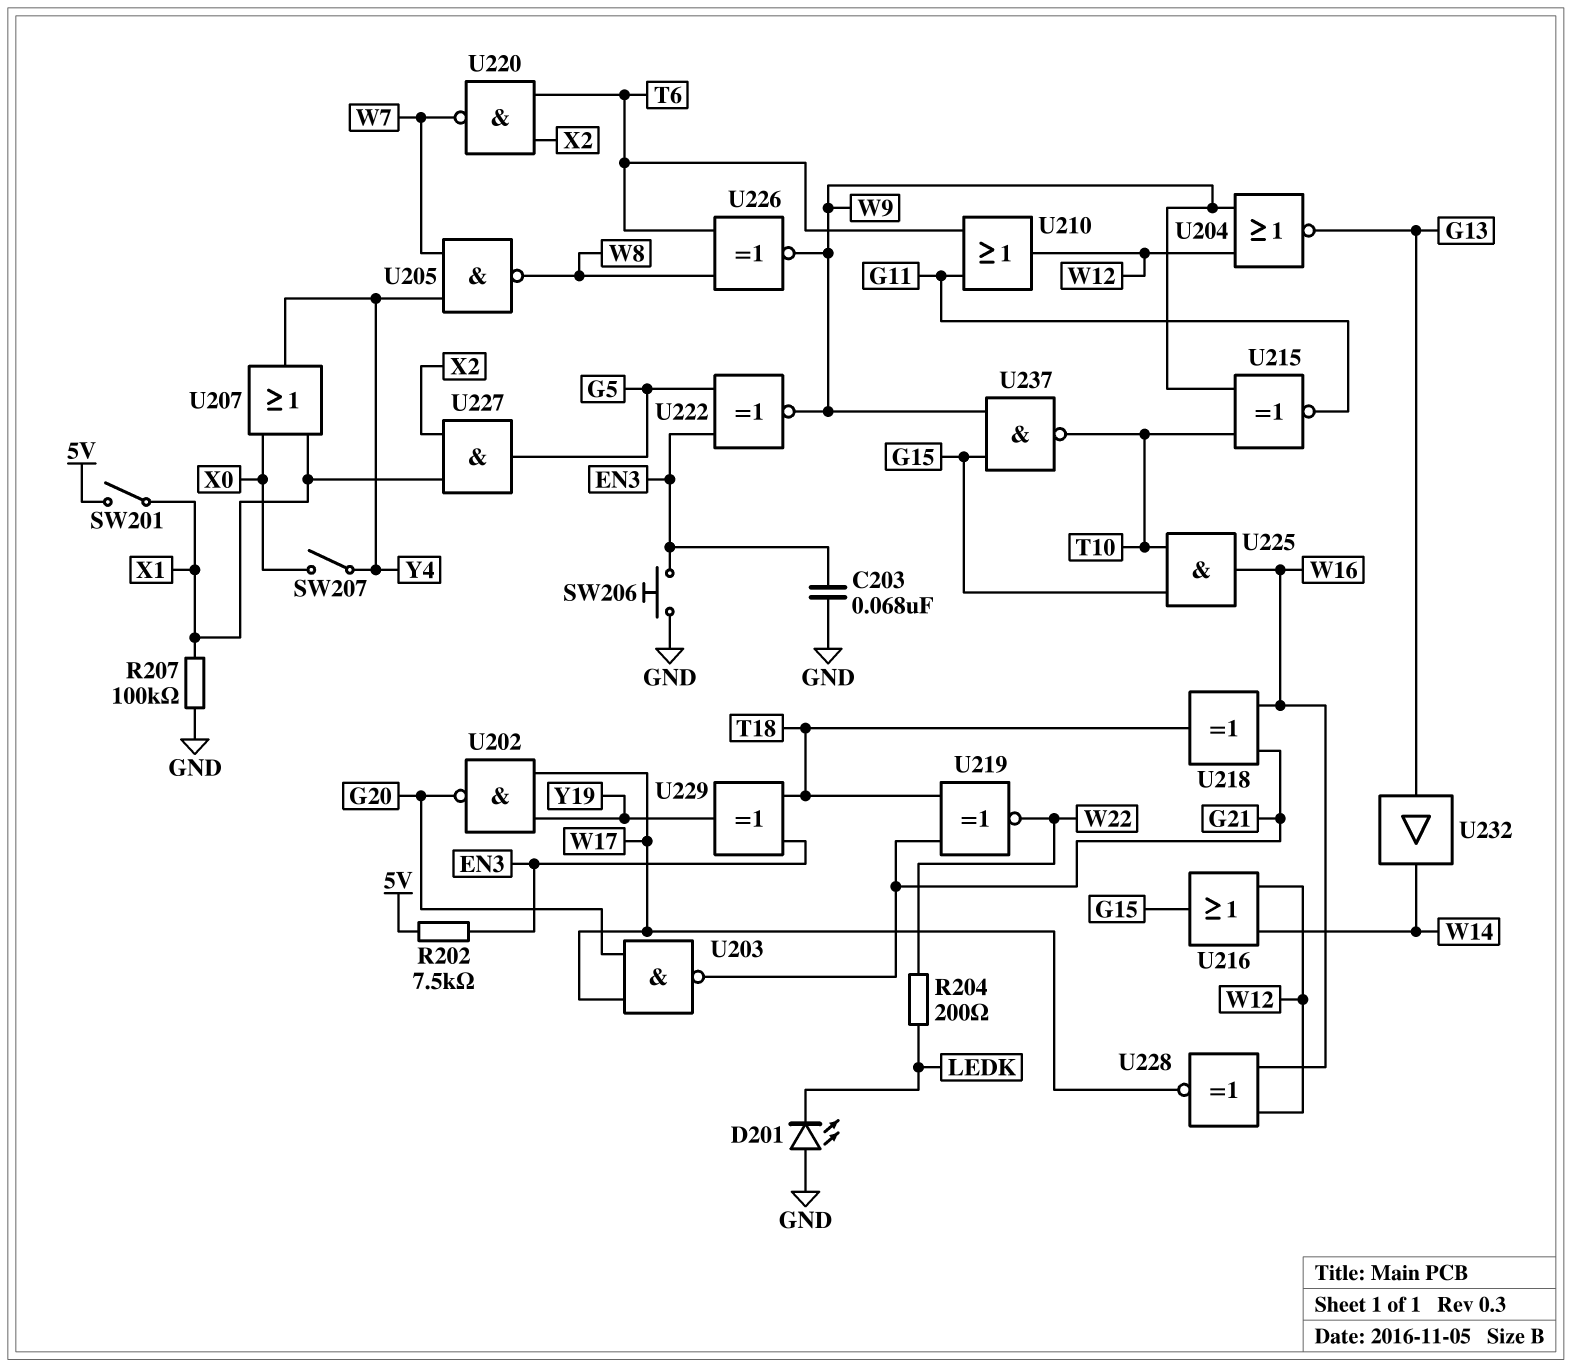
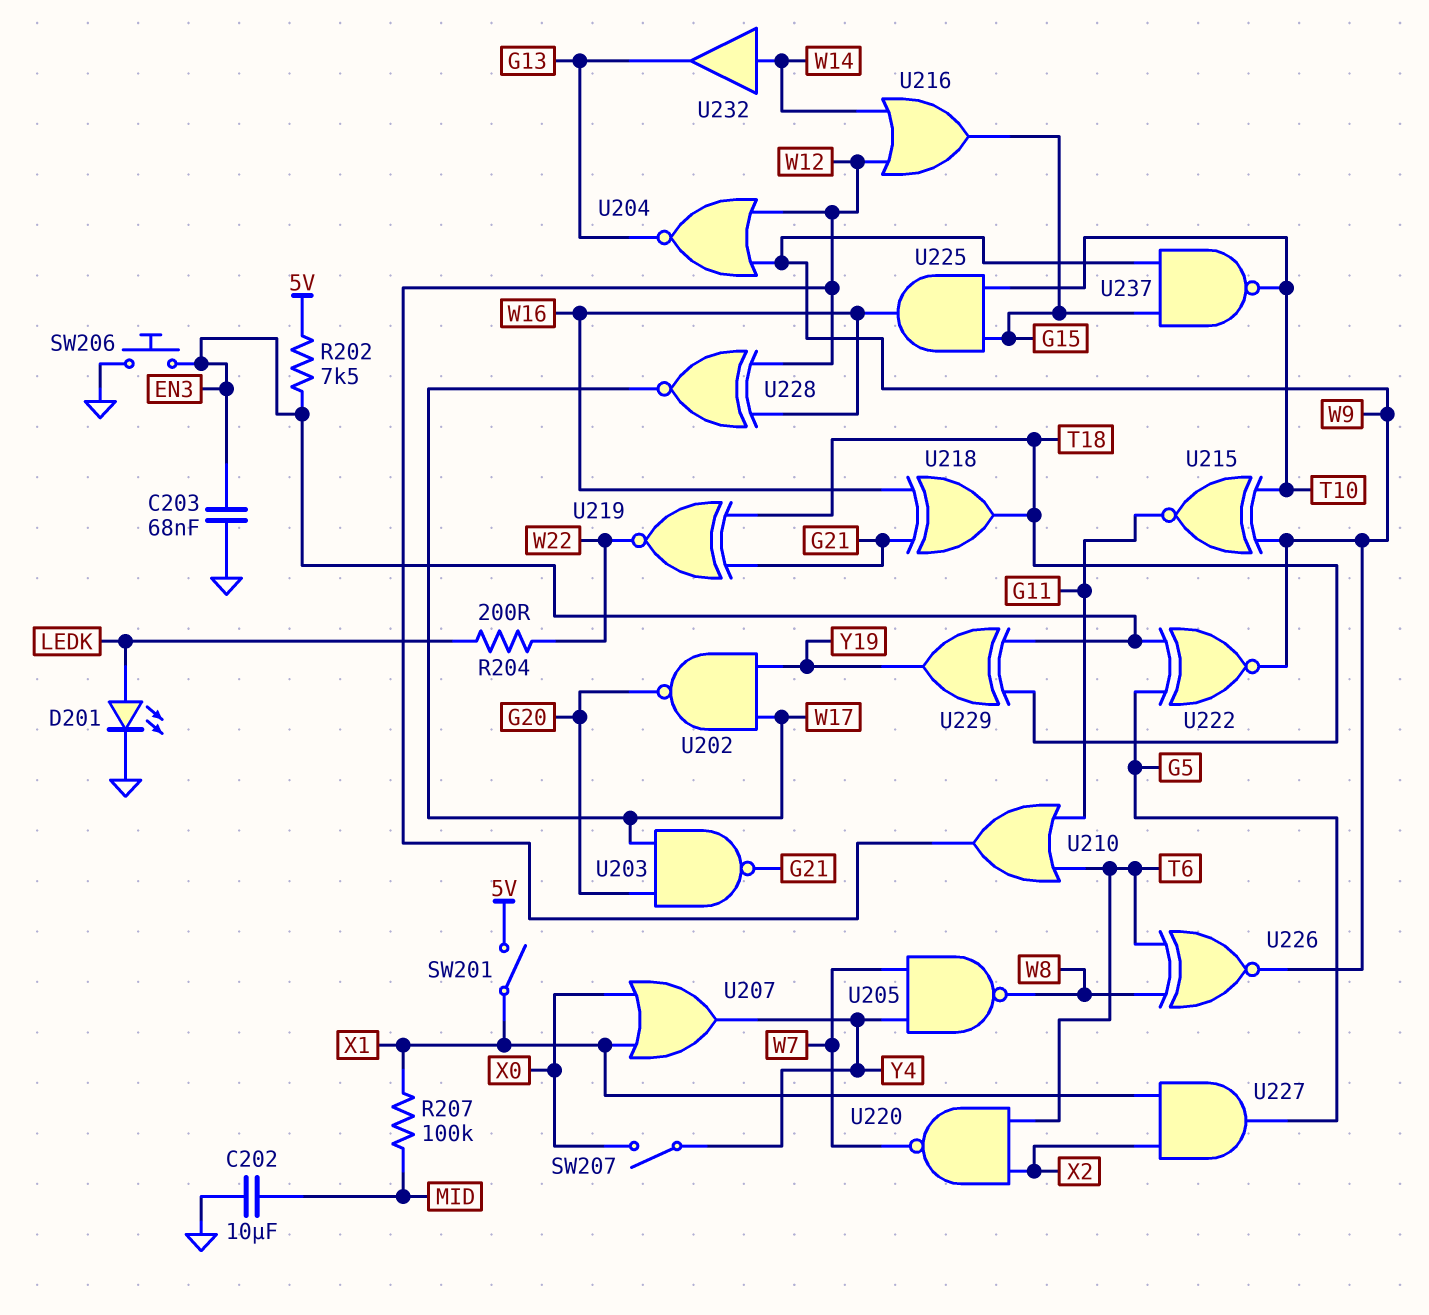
C202: none -> 10uF (GND, MID)
D201: LED (A GND, K LEDK) -> LED (A LEDK, K GND)
R207: 100k (GND, X1) -> 100k (MID, X1)
U232: buffer (in G13, out W14) -> buffer (in W14, out G13)

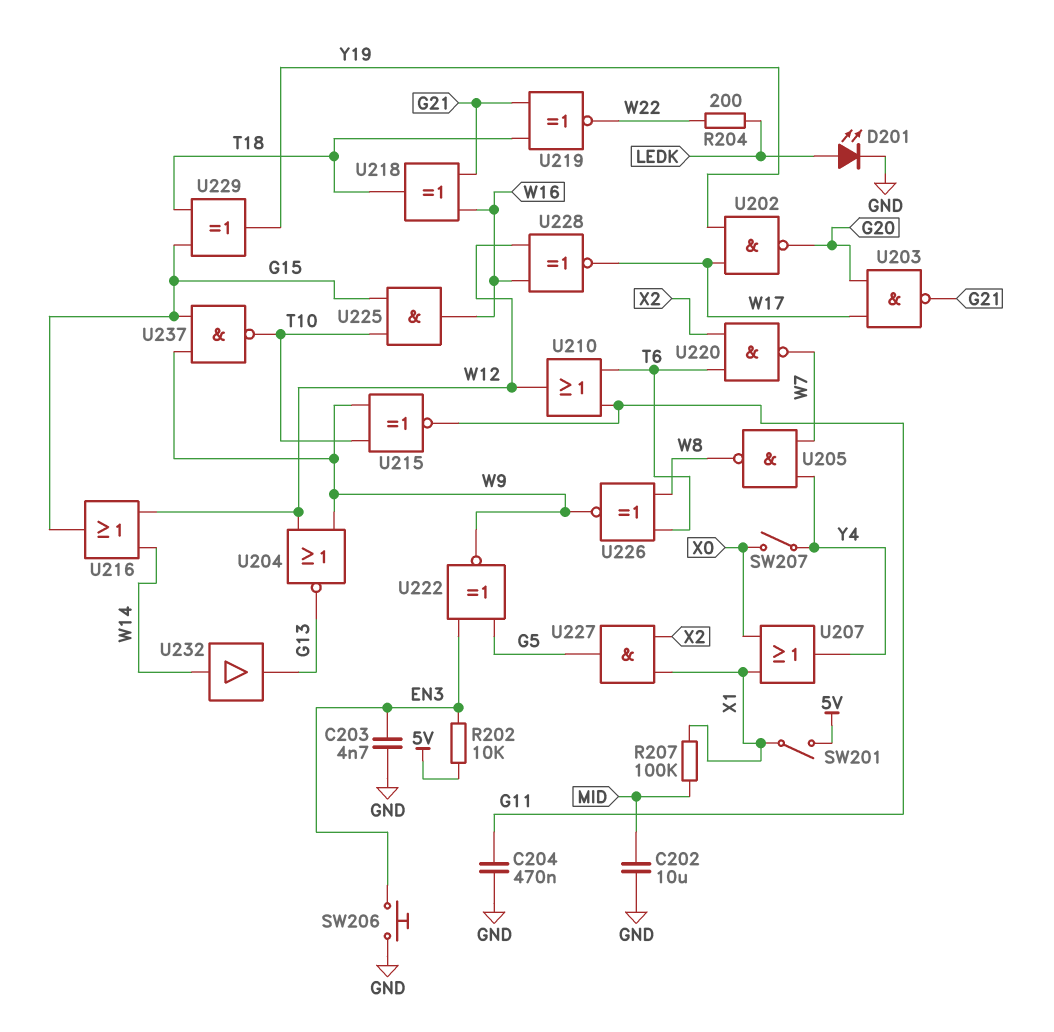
C203: 68nF (EN3, GND) -> 4.7nF (EN3, GND)
C204: none -> 470nF (G11, GND)
R202: 7.5k (5V, EN3) -> 10k (5V, EN3)
U229: XOR (in EN3, in T18, out Y19) -> XOR (in G15, in T18, out Y19)

